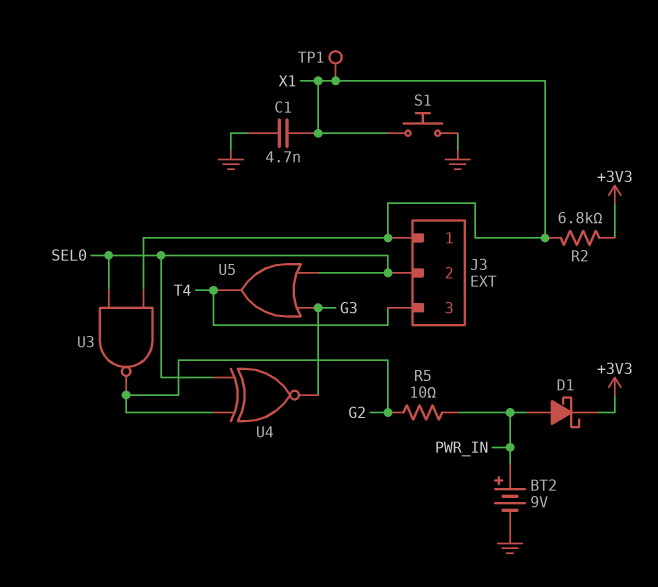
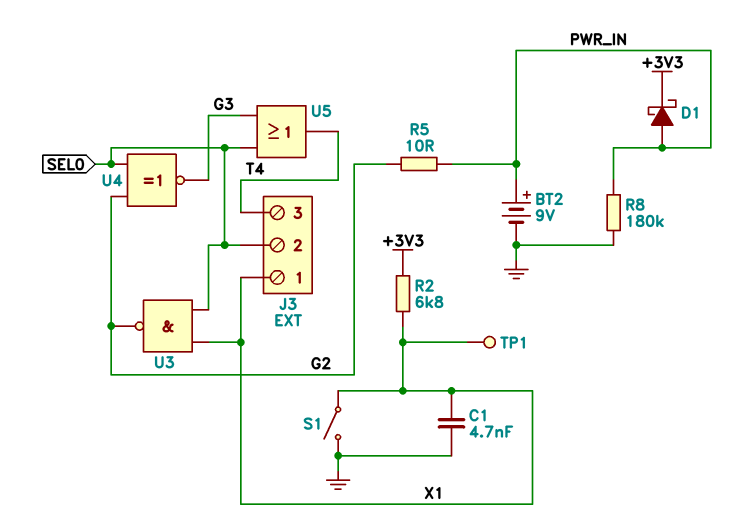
R8: none -> 180k (GND, PWR_IN)
S1: button (GND, X1) -> switch (GND, X1)

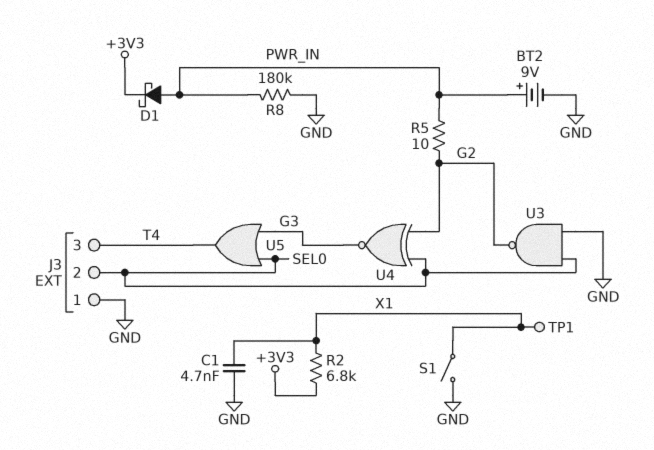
J3 pin 1: X1 -> GND
U3: NAND (in SEL0, in X1, out G2) -> NAND (in GND, in SEL0, out G2)

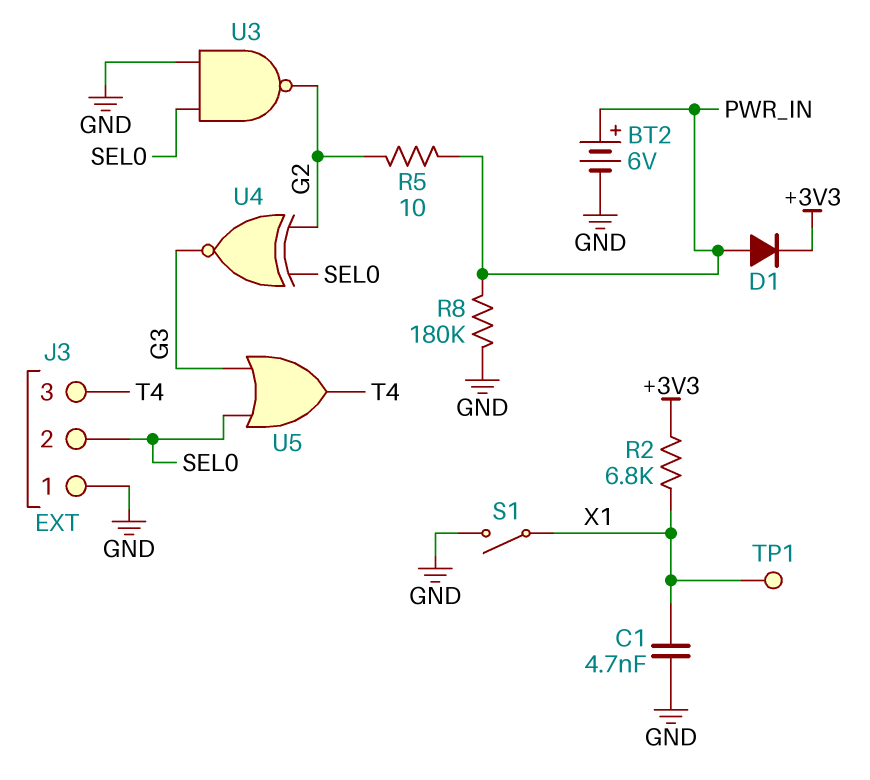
BT2: 9V (plus PWR_IN, minus GND) -> 6V (plus PWR_IN, minus GND)
D1: schottky (A PWR_IN, K +3V3) -> diode (A PWR_IN, K +3V3)

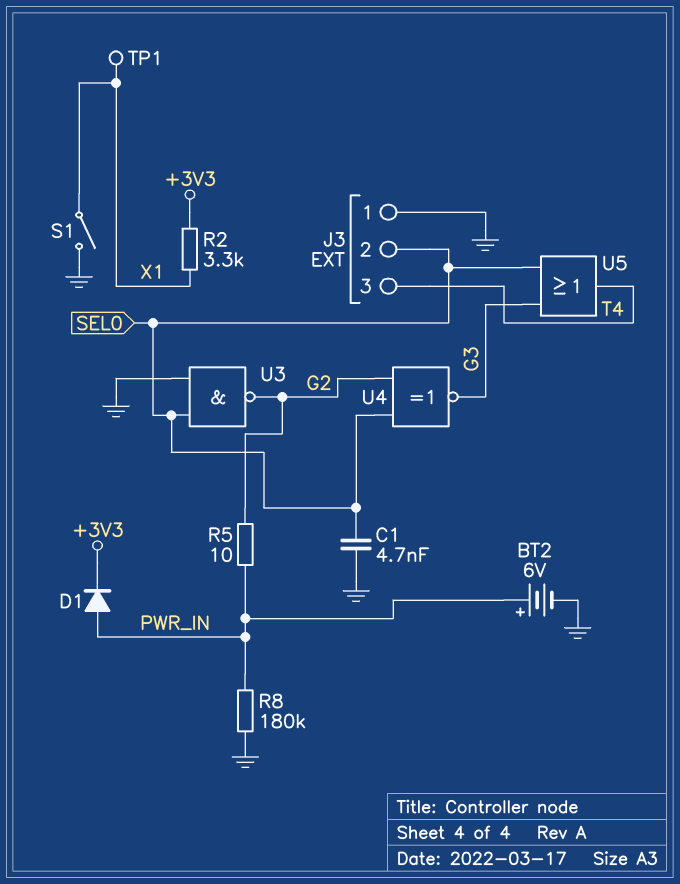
C1: 4.7nF (GND, X1) -> 4.7nF (GND, SEL0)
R2: 6.8k (+3V3, X1) -> 3.3k (+3V3, X1)

